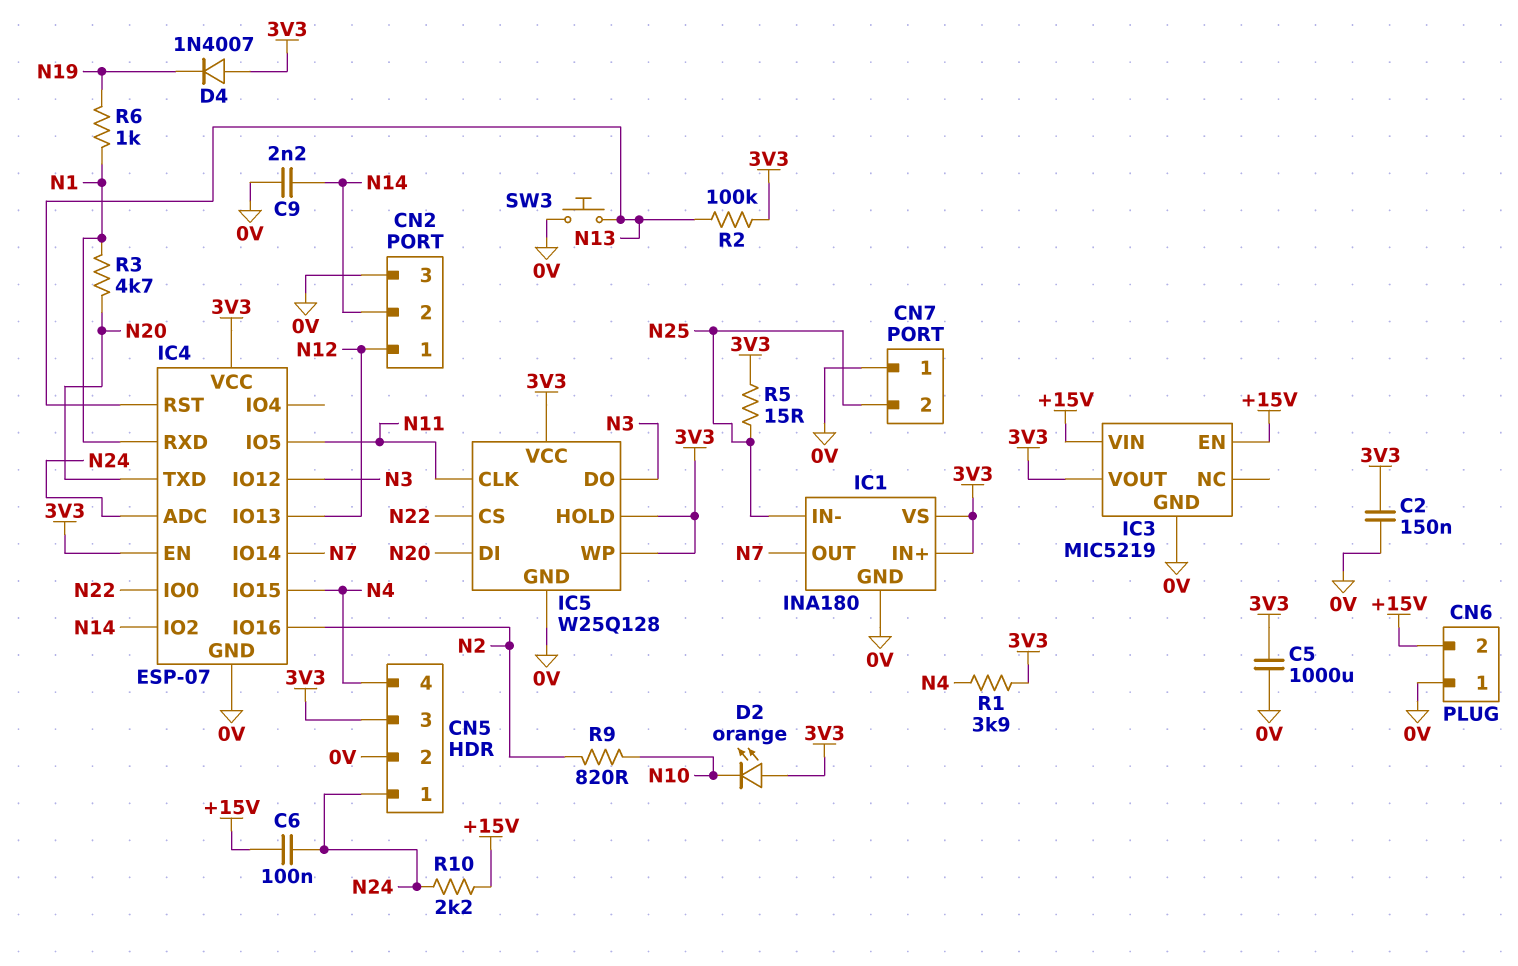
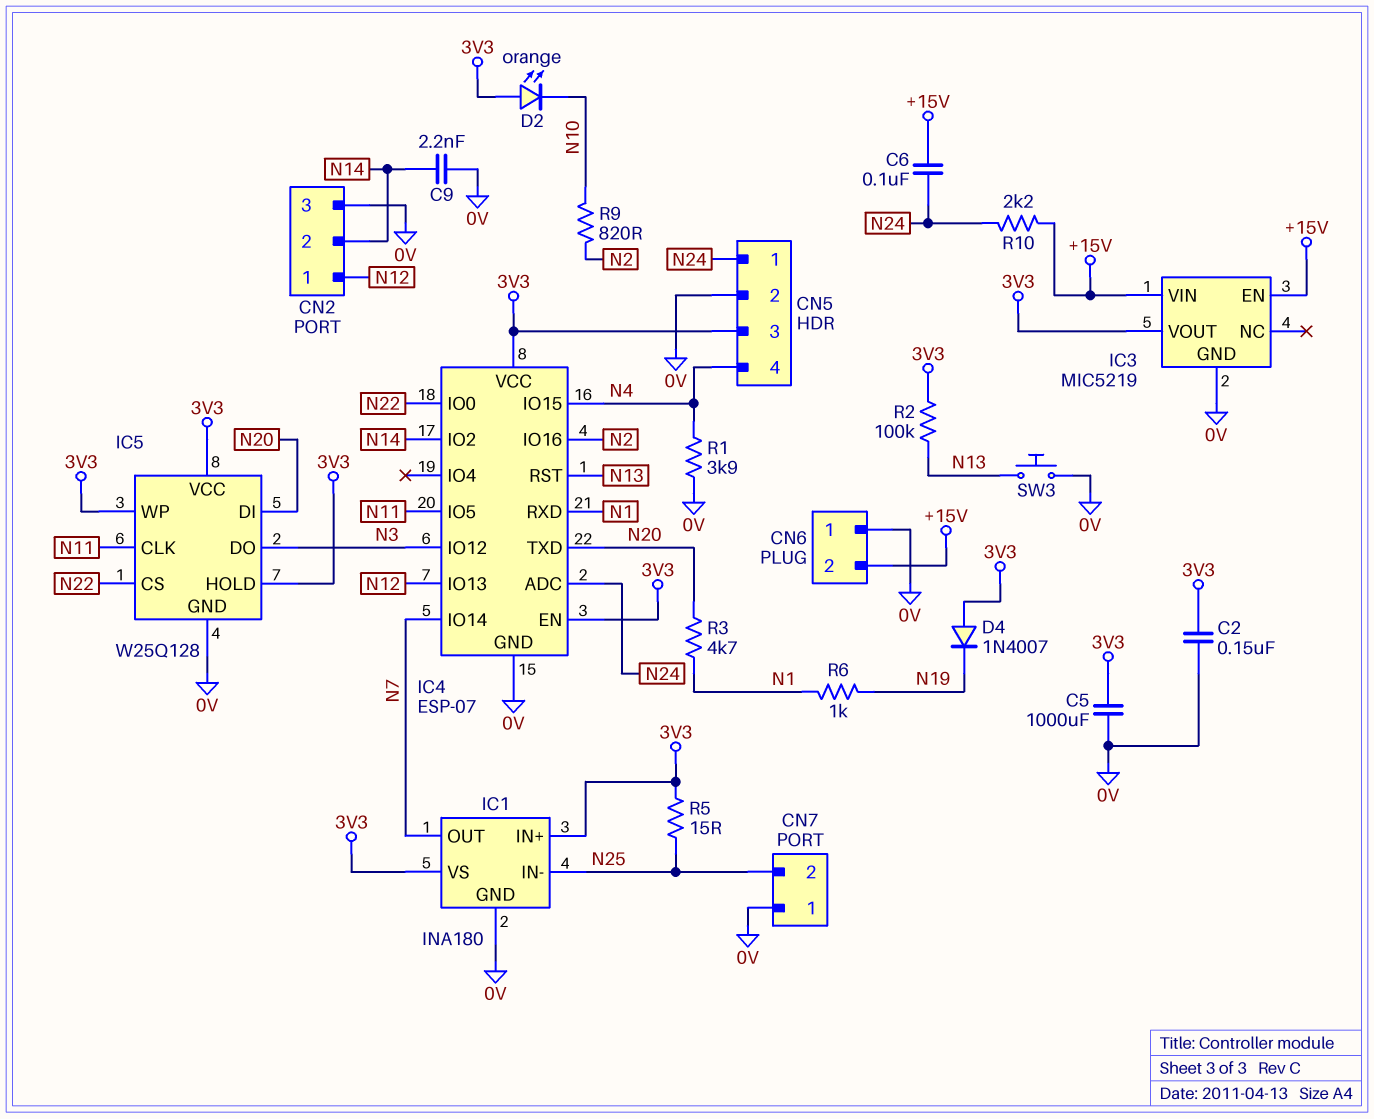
R1: 3.9k (3V3, N4) -> 3.9k (0V, N4)

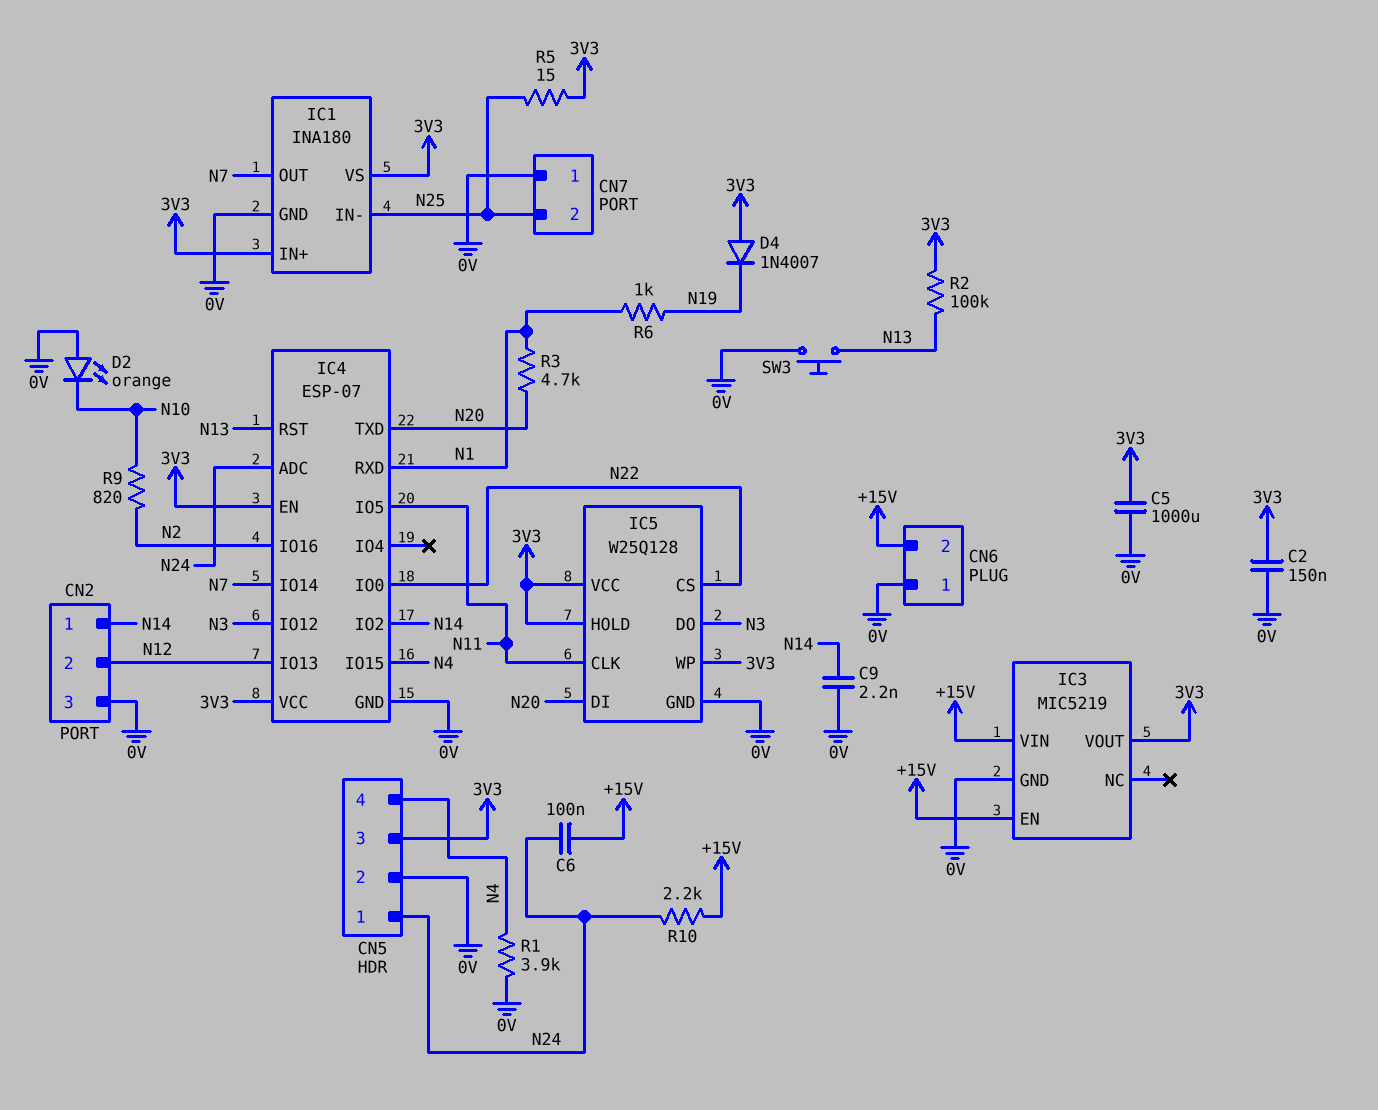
CN2 pin 1: N12 -> N14
CN2 pin 2: N14 -> N12
D2: LED orange (A 3V3, K N10) -> LED orange (A 0V, K N10)

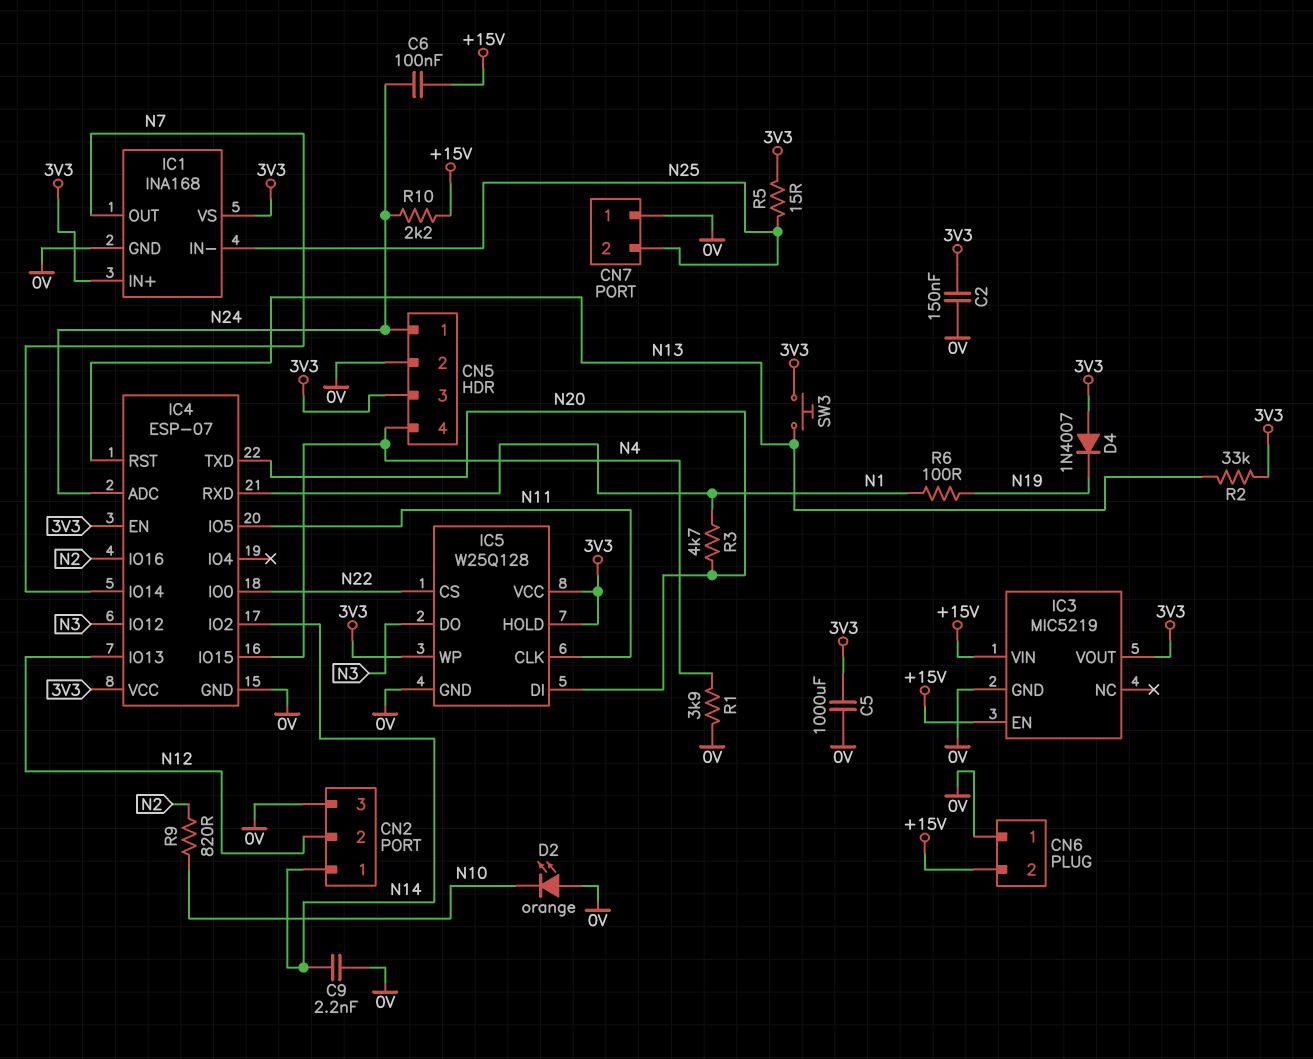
IC1: INA180 -> INA168
R2: 100k (3V3, N13) -> 33k (3V3, N13)
R6: 1k (N1, N19) -> 100 (N1, N19)
SW3: button (0V, N13) -> button (3V3, N13)

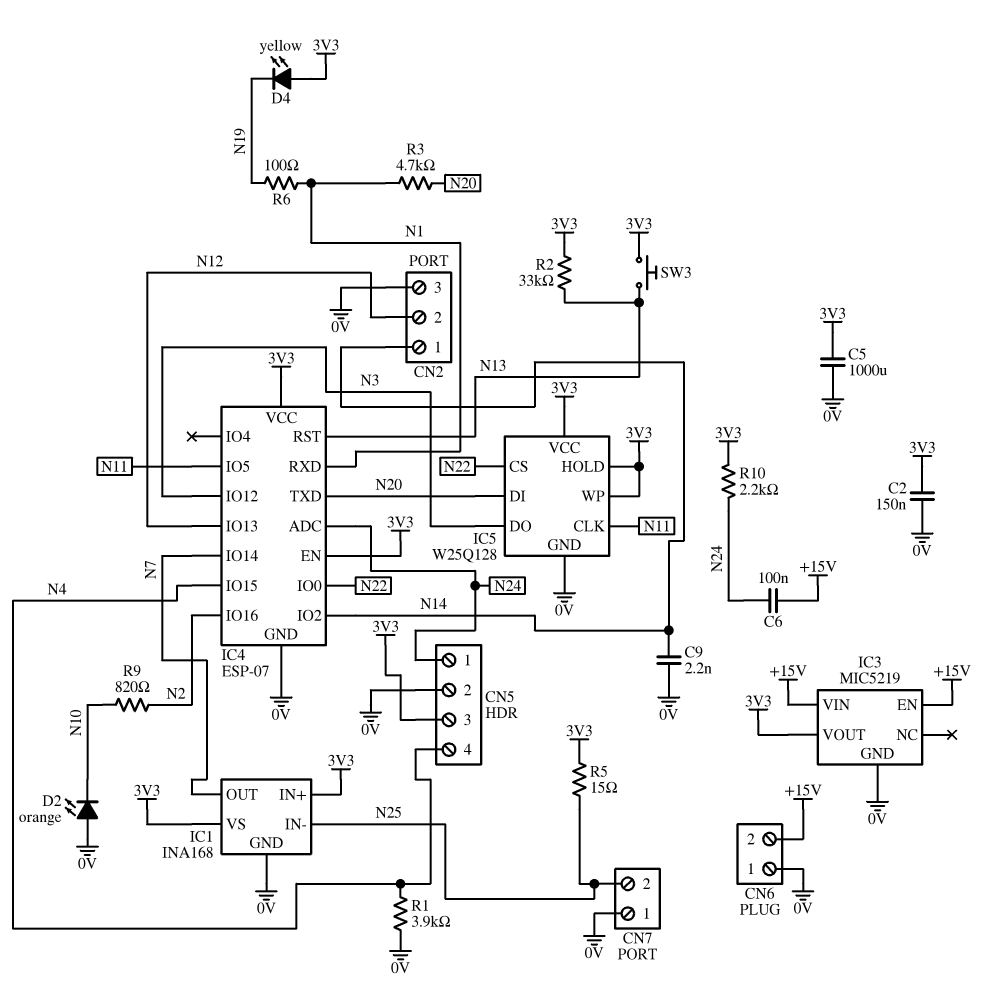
D4: diode 1N4007 (A 3V3, K N19) -> LED yellow (A 3V3, K N19)
R10: 2.2k (+15V, N24) -> 2.2k (3V3, N24)

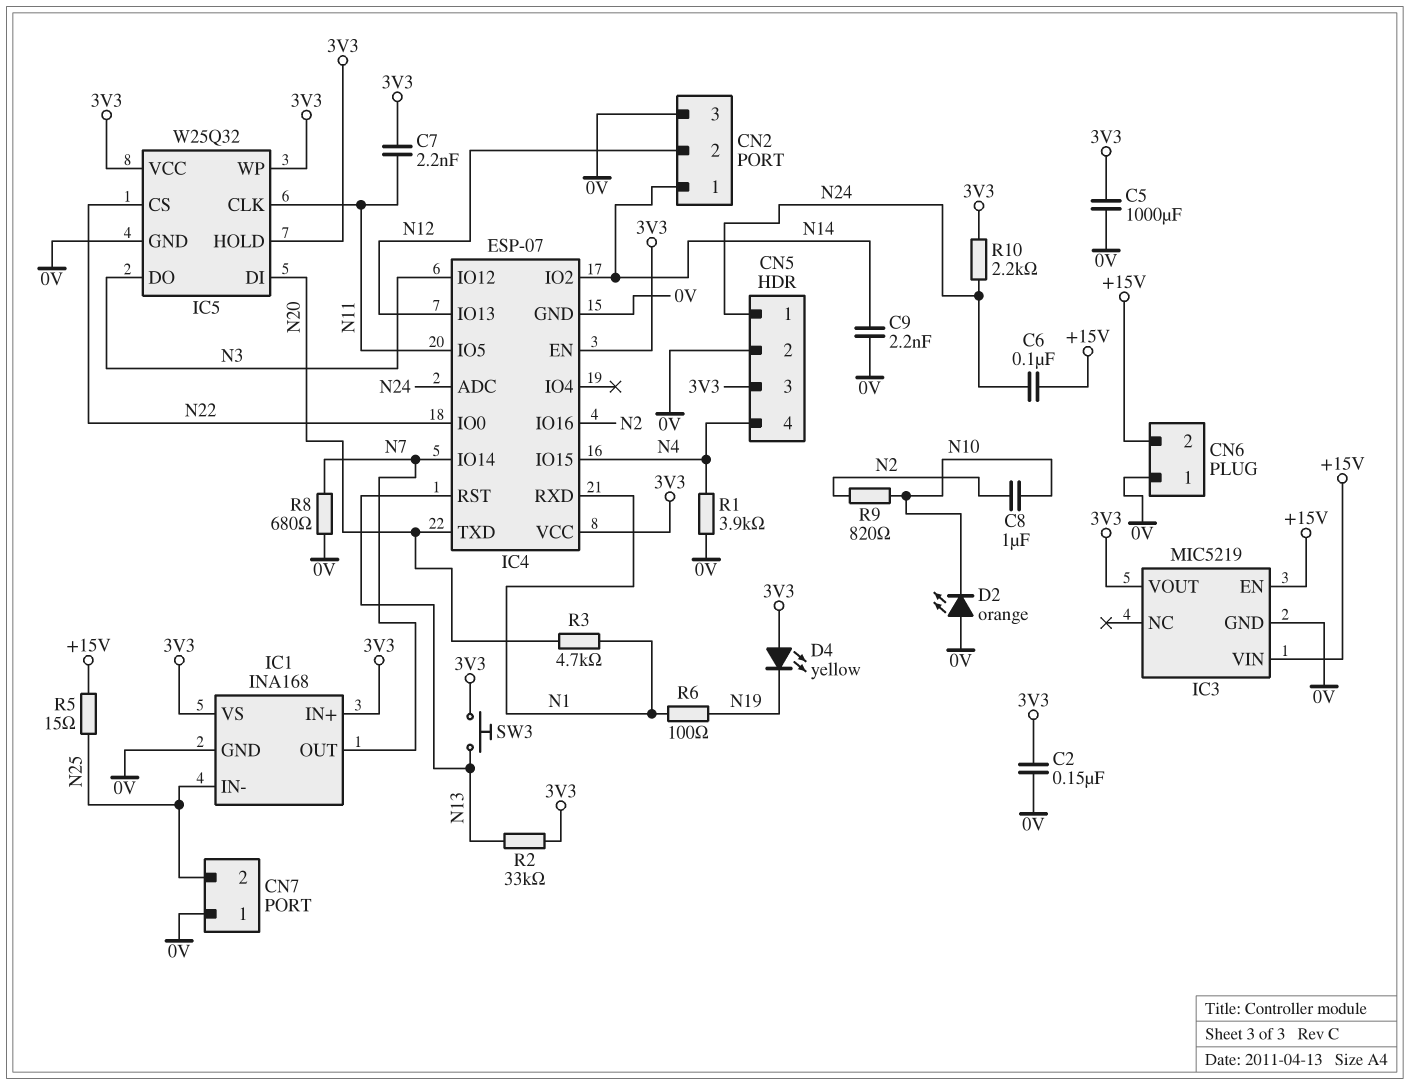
C7: none -> 2.2nF (3V3, N11)
C8: none -> 1uF (N2, N10)
IC5: W25Q128 -> W25Q32
R5: 15 (3V3, N25) -> 15 (+15V, N25)
R8: none -> 680 (0V, N7)

